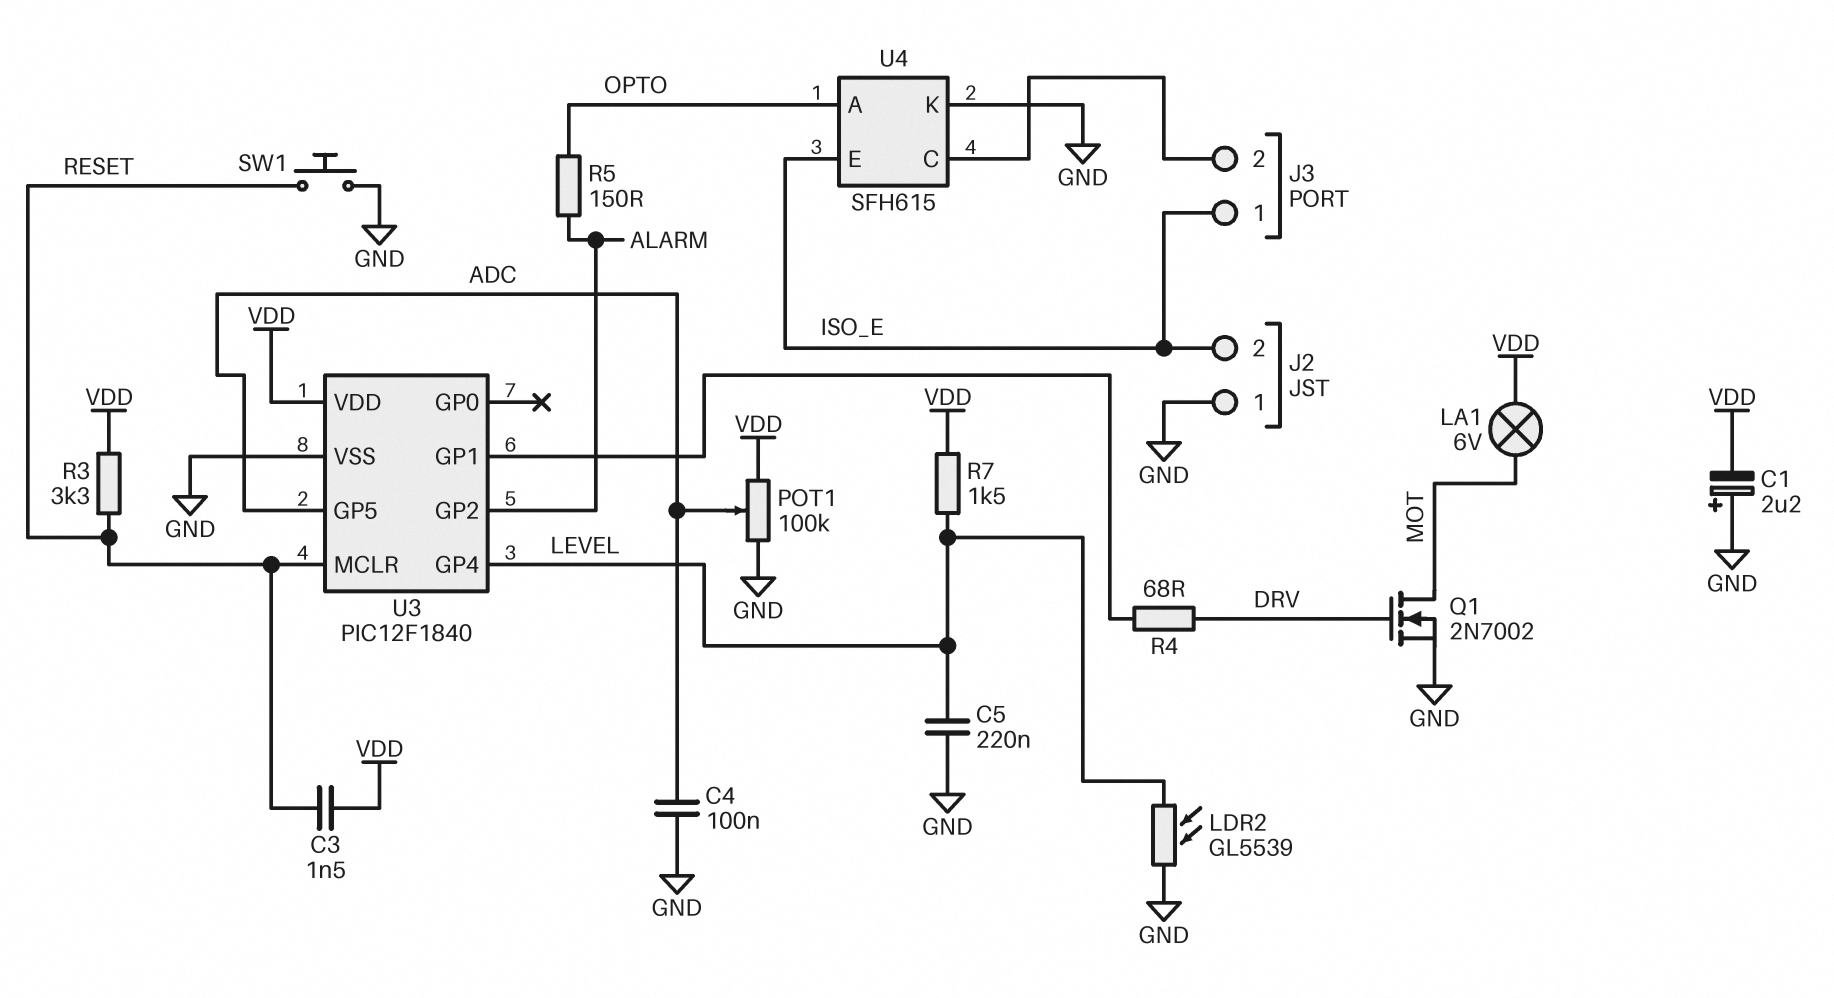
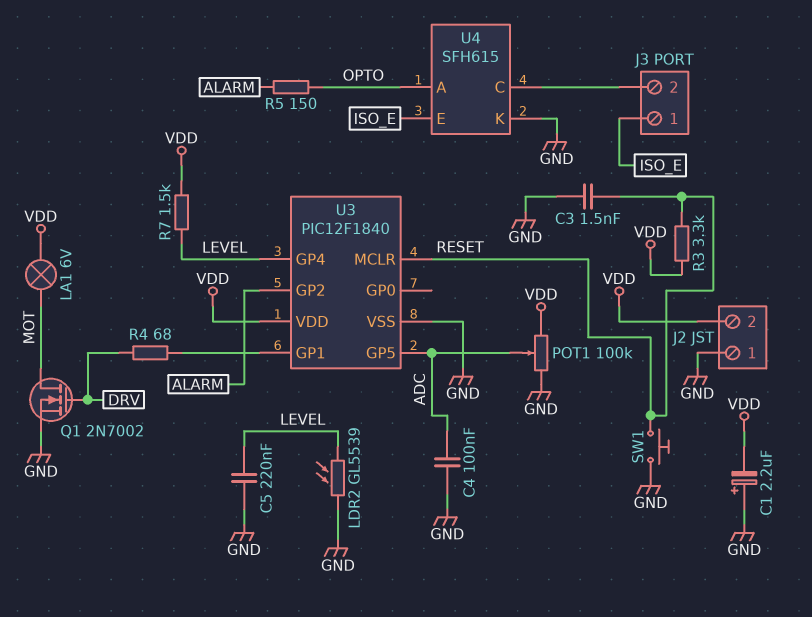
C3: 1.5nF (RESET, VDD) -> 1.5nF (GND, RESET)
J2 pin 2: ISO_E -> VDD

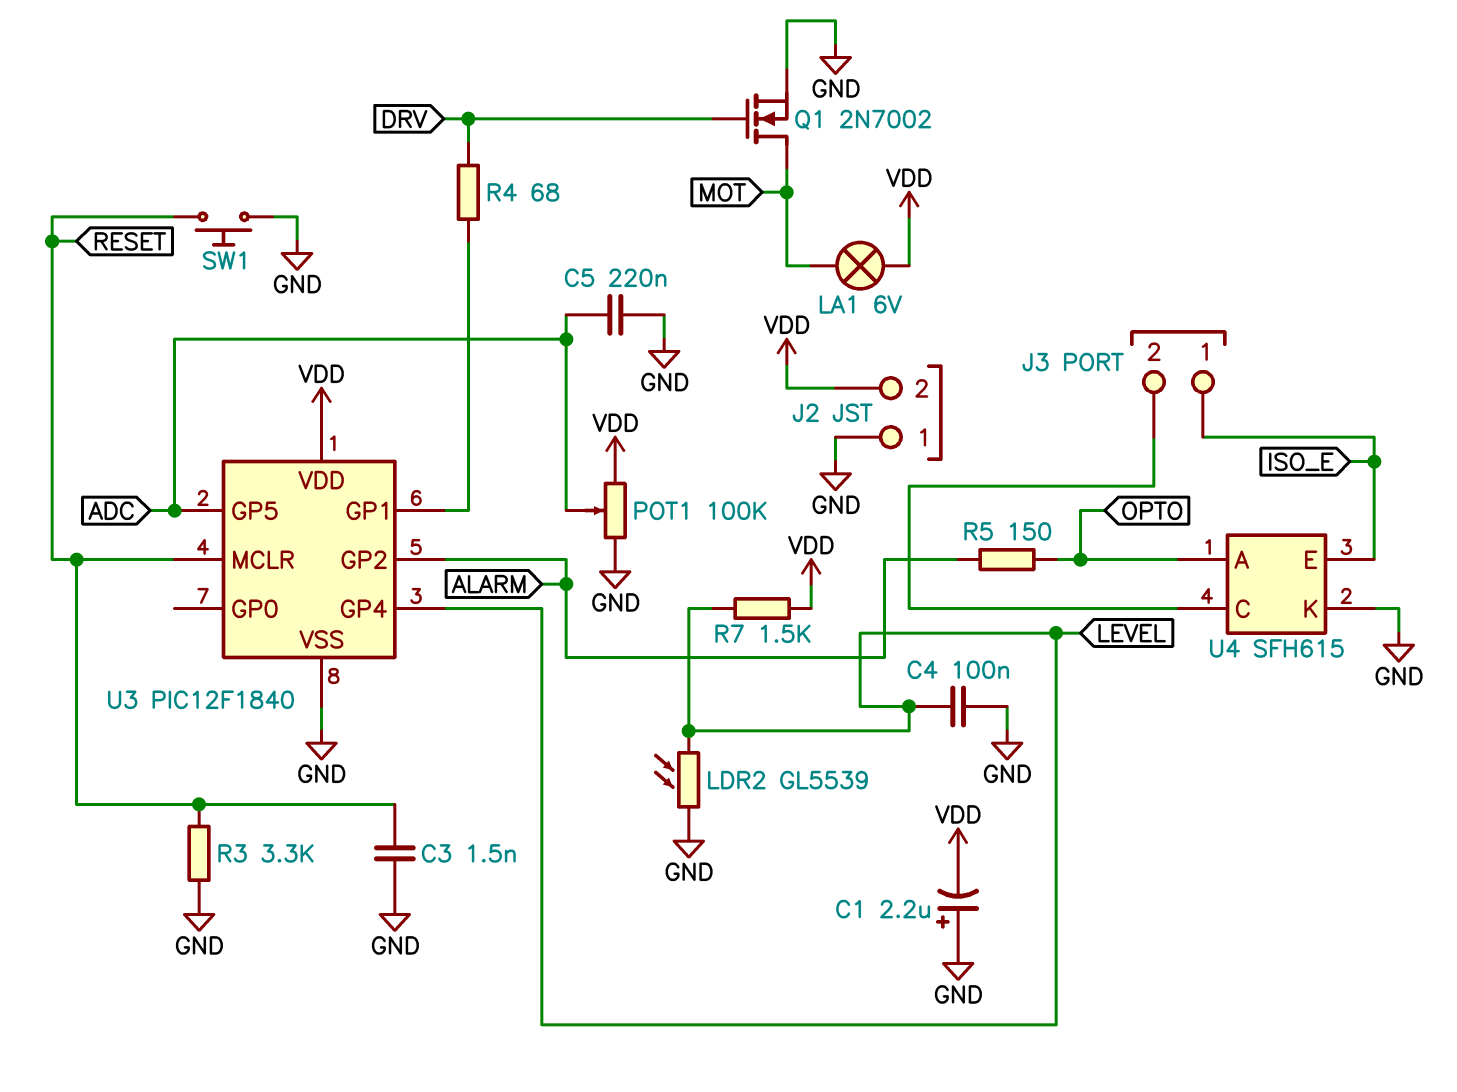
C4: 100nF (ADC, GND) -> 100nF (GND, LEVEL)
C5: 220nF (GND, LEVEL) -> 220nF (ADC, GND)
R3: 3.3k (RESET, VDD) -> 3.3k (GND, RESET)

